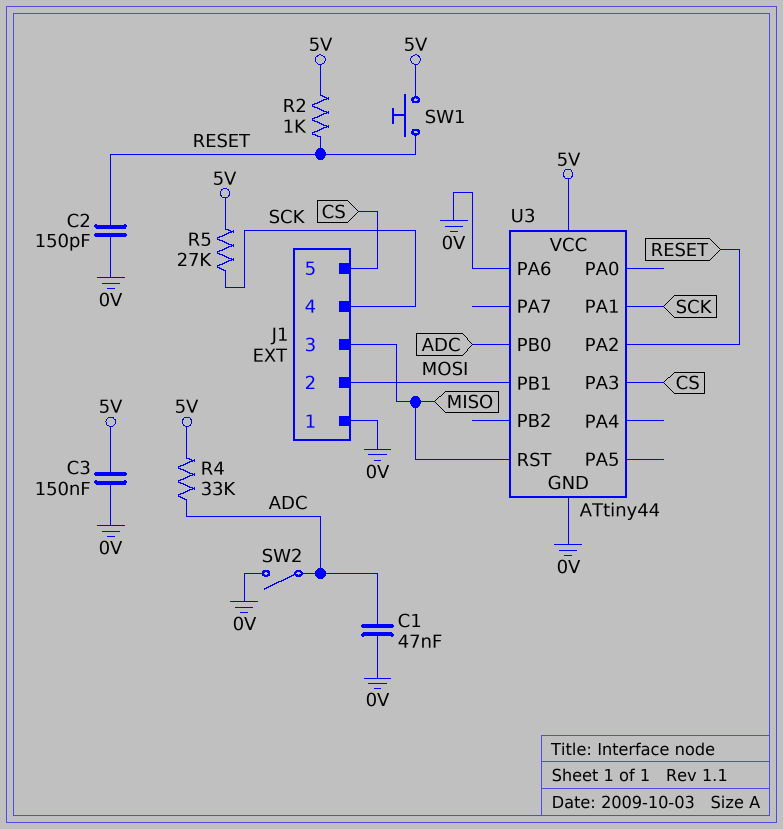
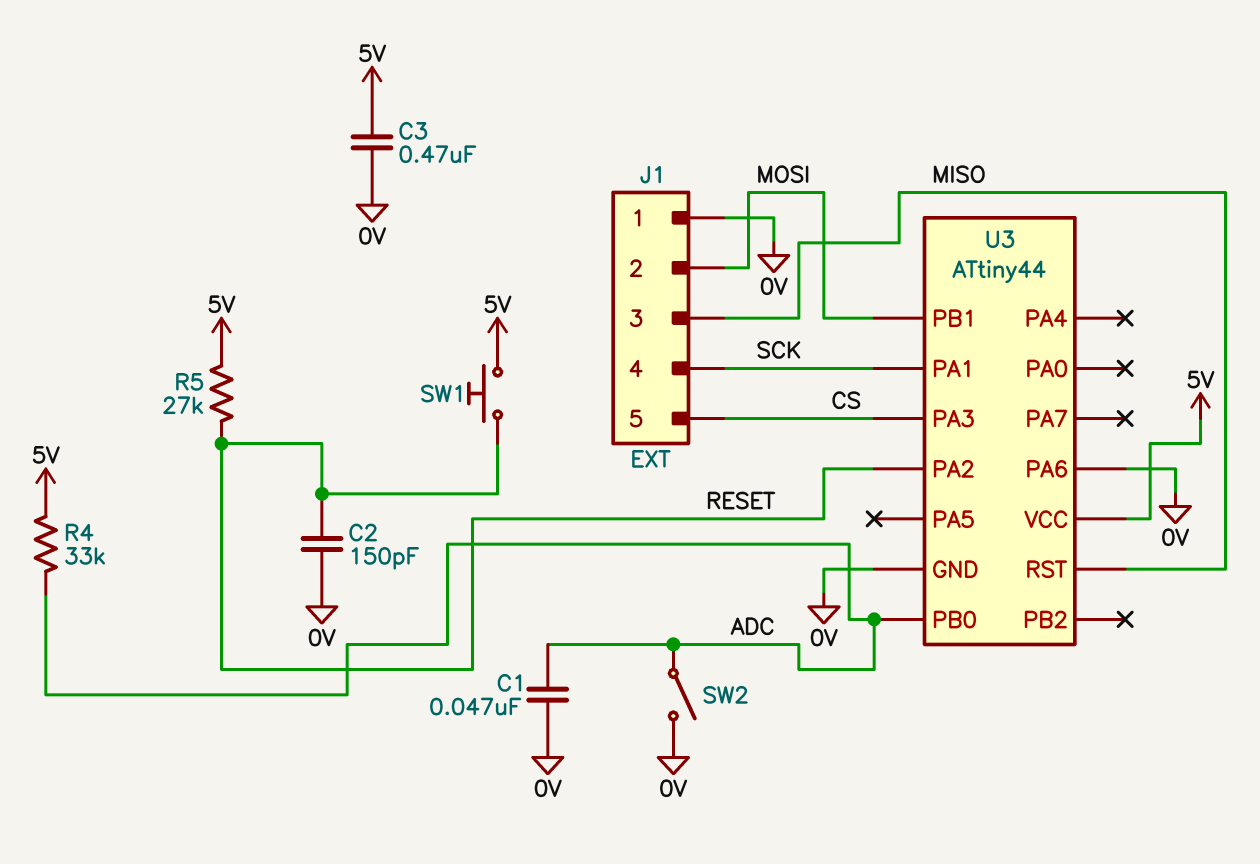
C3: 150nF (0V, 5V) -> 470nF (0V, 5V)
R2: 1k (5V, RESET) -> none
R5: 27k (5V, SCK) -> 27k (5V, RESET)

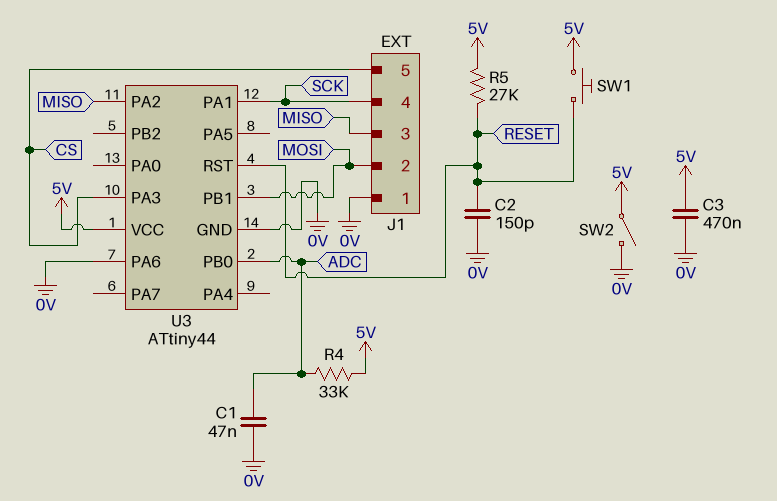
SW2: switch (0V, ADC) -> switch (0V, 5V)
U3 pin PA2: RESET -> MISO
U3 pin RST: MISO -> RESET

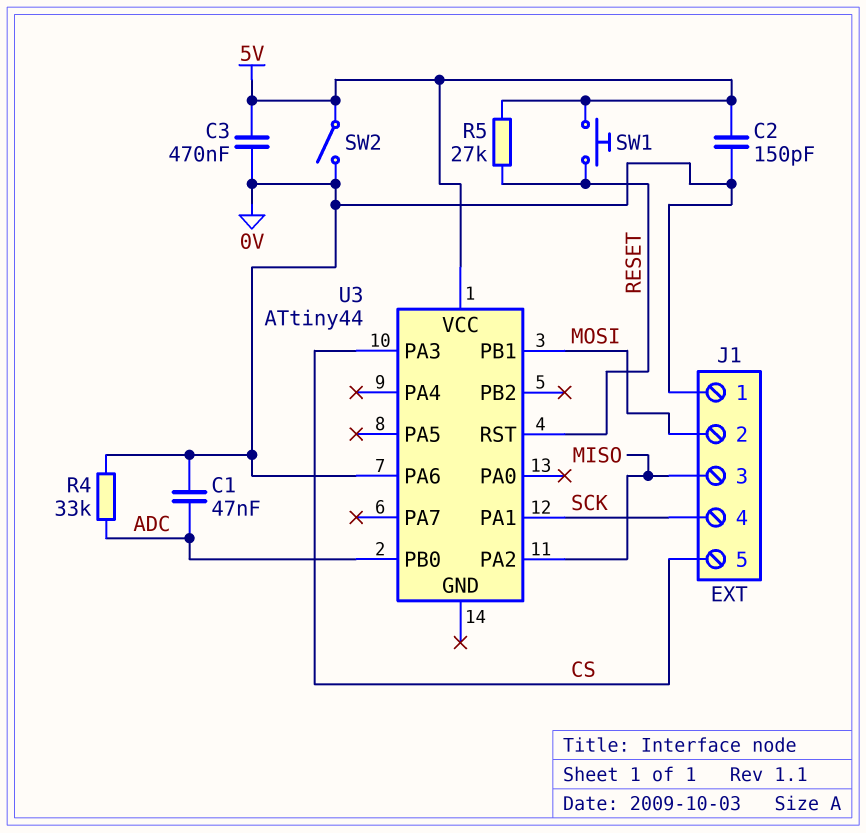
C2: 150pF (0V, RESET) -> 150pF (0V, 5V)
R4: 33k (5V, ADC) -> 33k (0V, ADC)
U3 pin GND: 0V -> none

